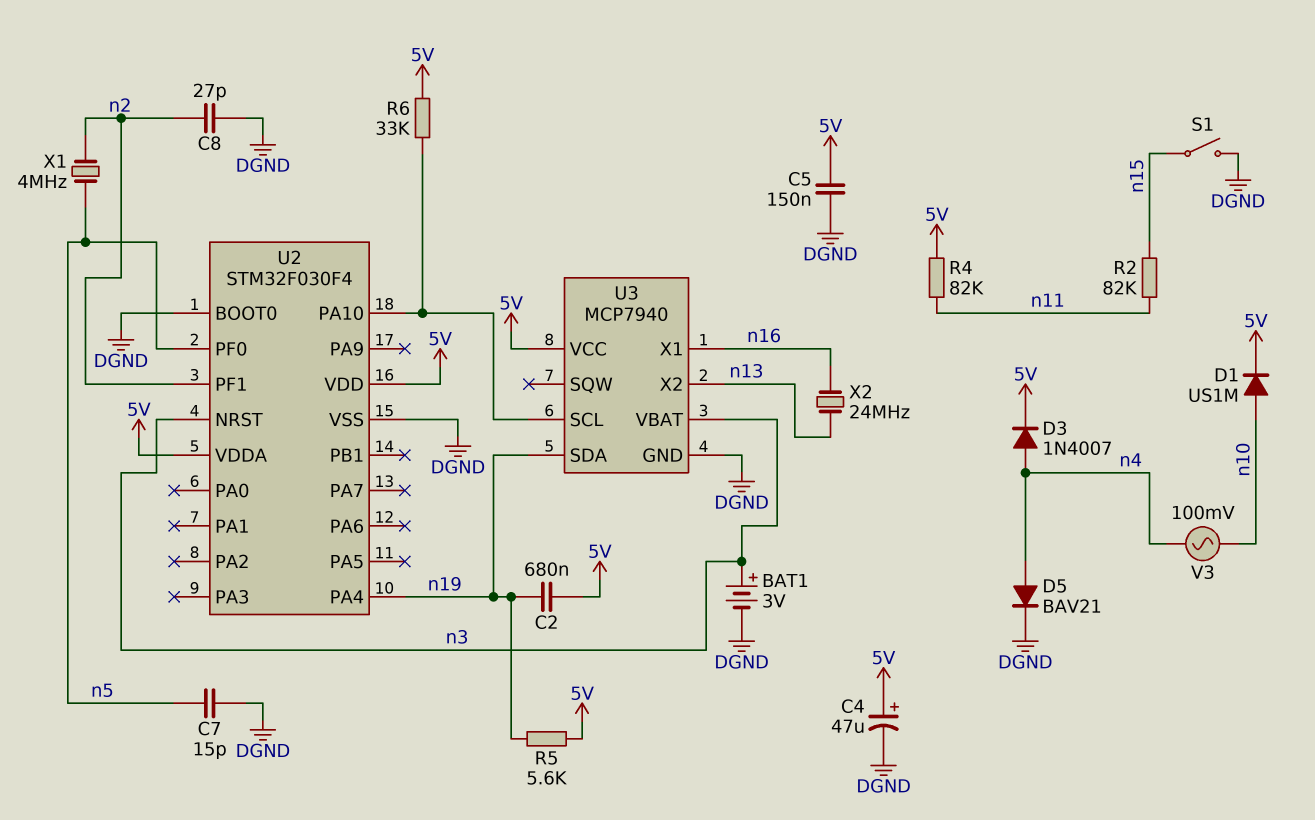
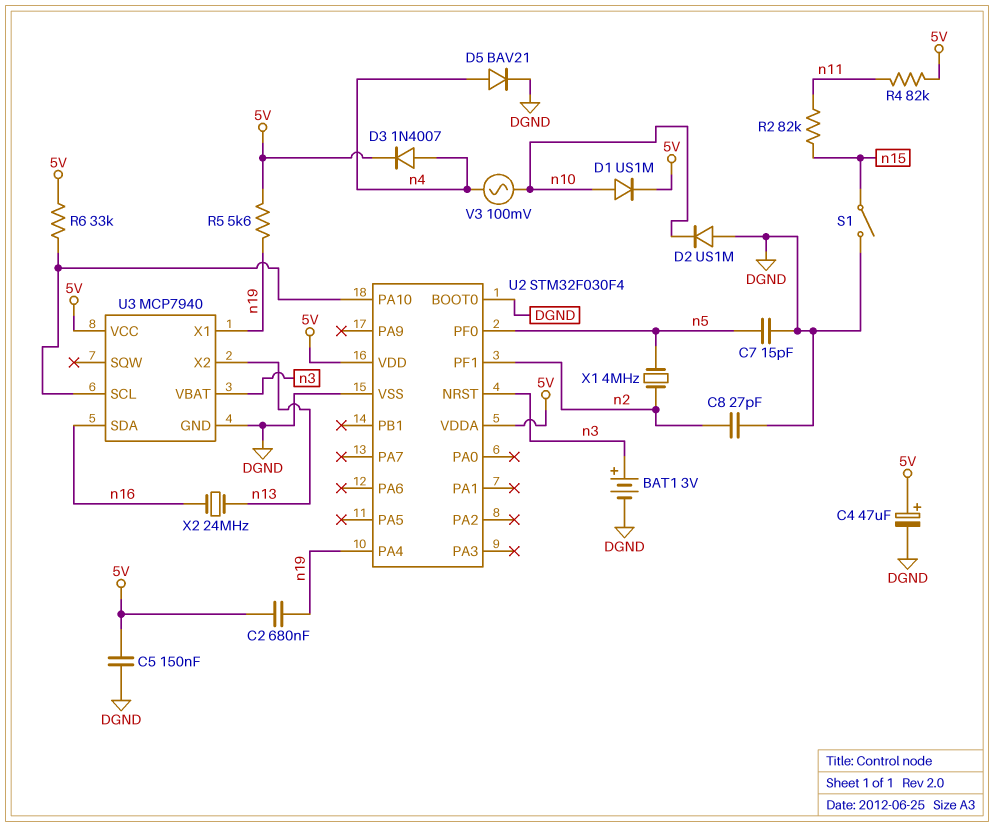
D2: none -> diode US1M (A DGND, K n10)
U3 pin SDA: n19 -> n16
U3 pin X1: n16 -> n19

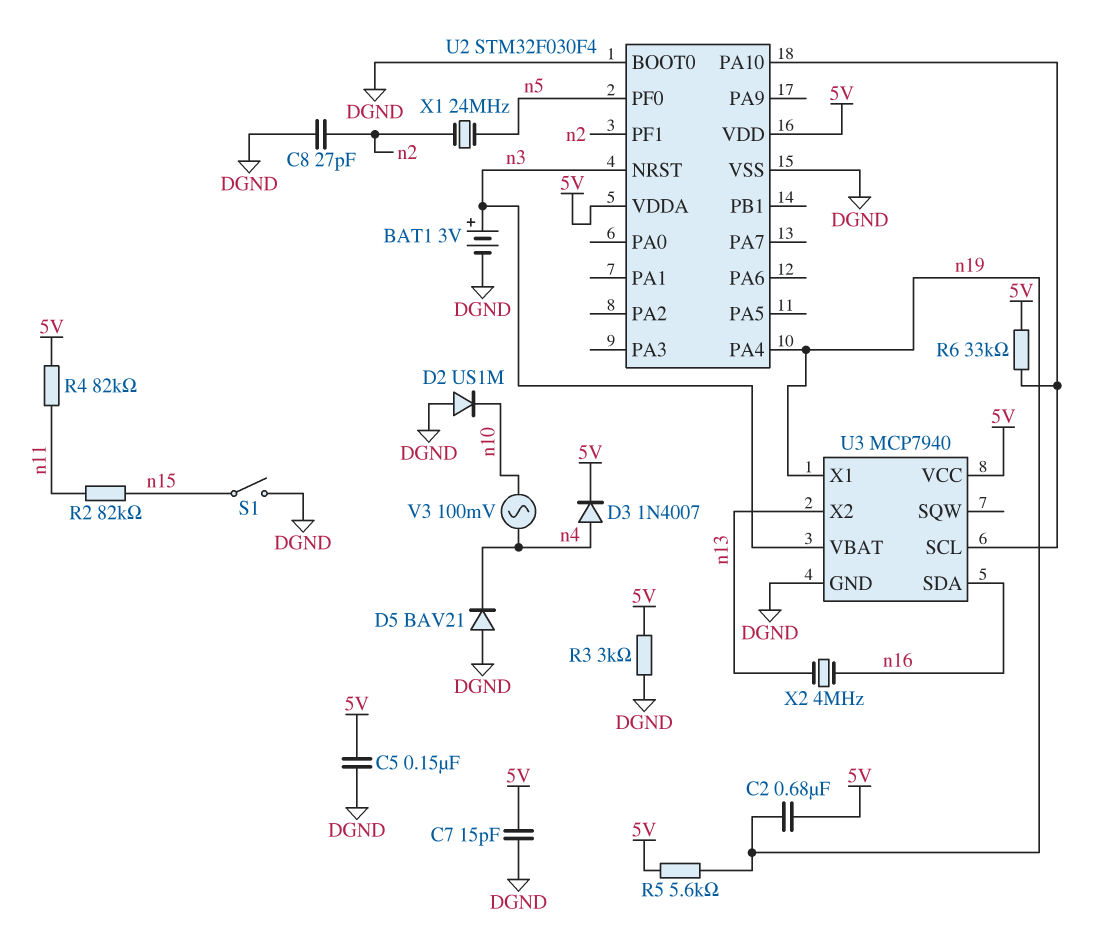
C4: 47uF (plus 5V, minus DGND) -> none
C7: 15pF (DGND, n5) -> 15pF (5V, DGND)
D1: diode US1M (A n10, K 5V) -> none
D5: diode BAV21 (A n4, K DGND) -> diode BAV21 (A DGND, K n4)
R3: none -> 3k (5V, DGND)
X1: 4MHz (n2, n5) -> 24MHz (n2, n5)
X2: 24MHz (n13, n16) -> 4MHz (n13, n16)

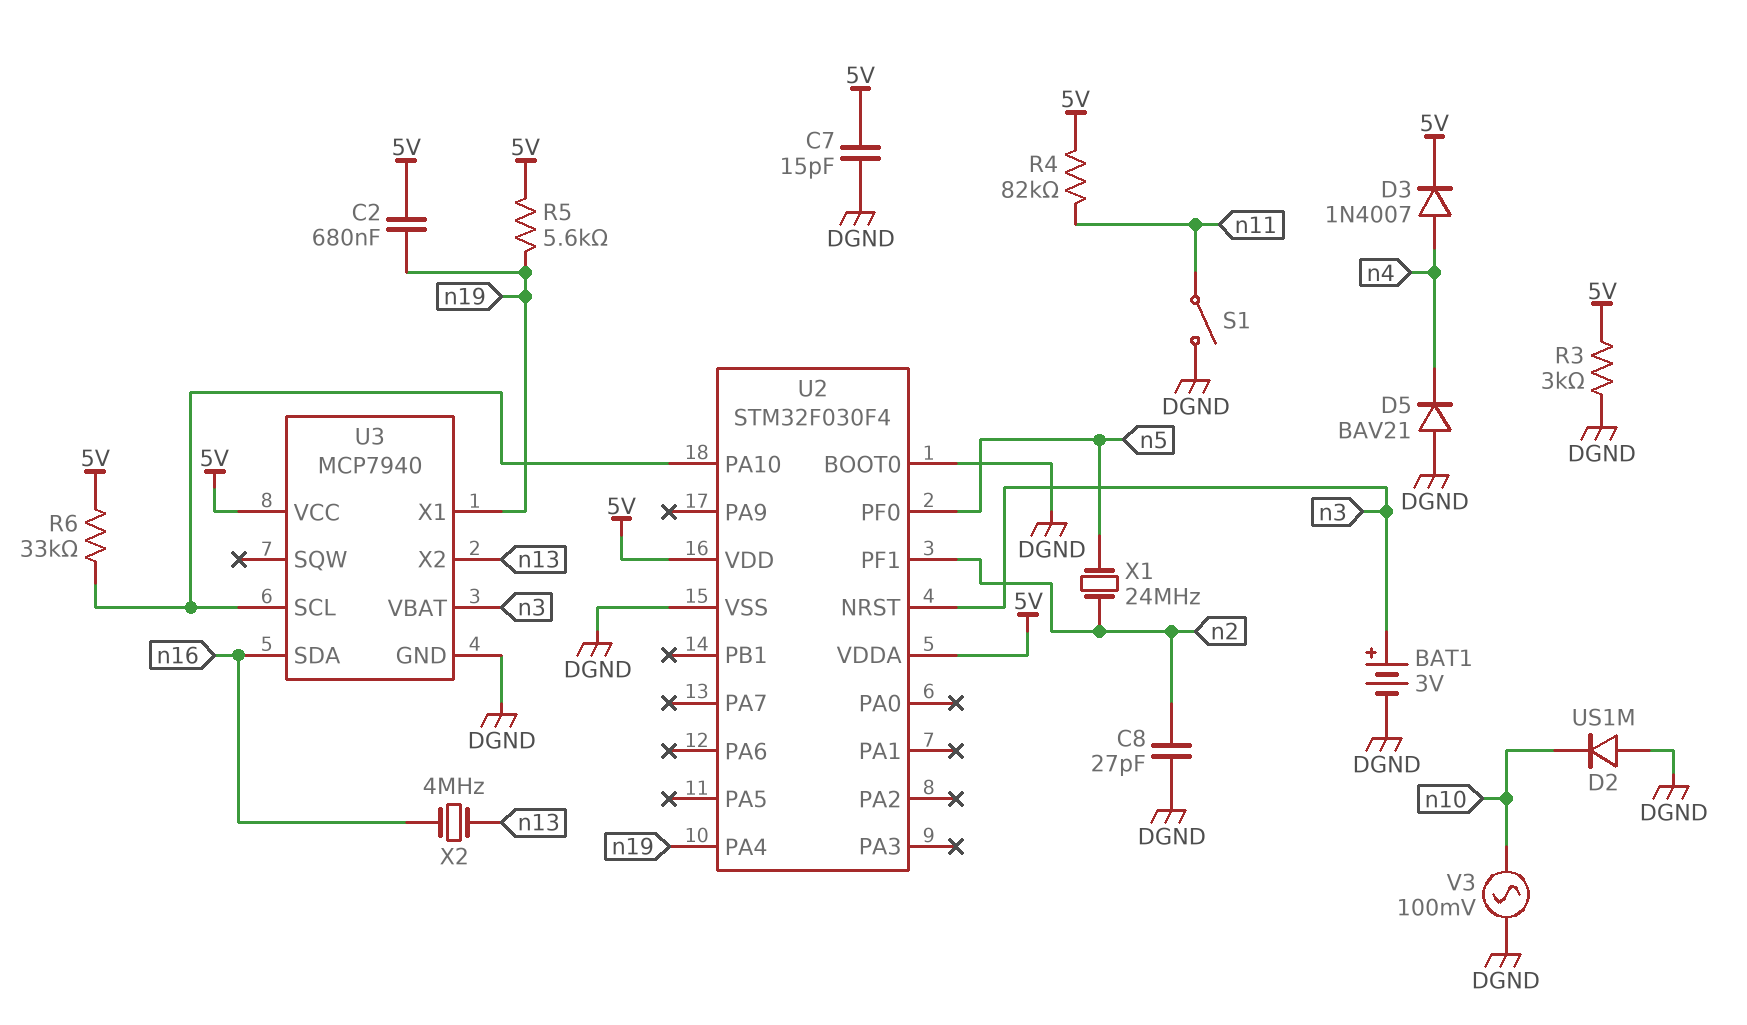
C5: 150nF (5V, DGND) -> none
R2: 82k (n11, n15) -> none
S1: switch (DGND, n15) -> switch (DGND, n11)
V3: AC 100mV (n4, n10) -> AC 100mV (DGND, n10)

